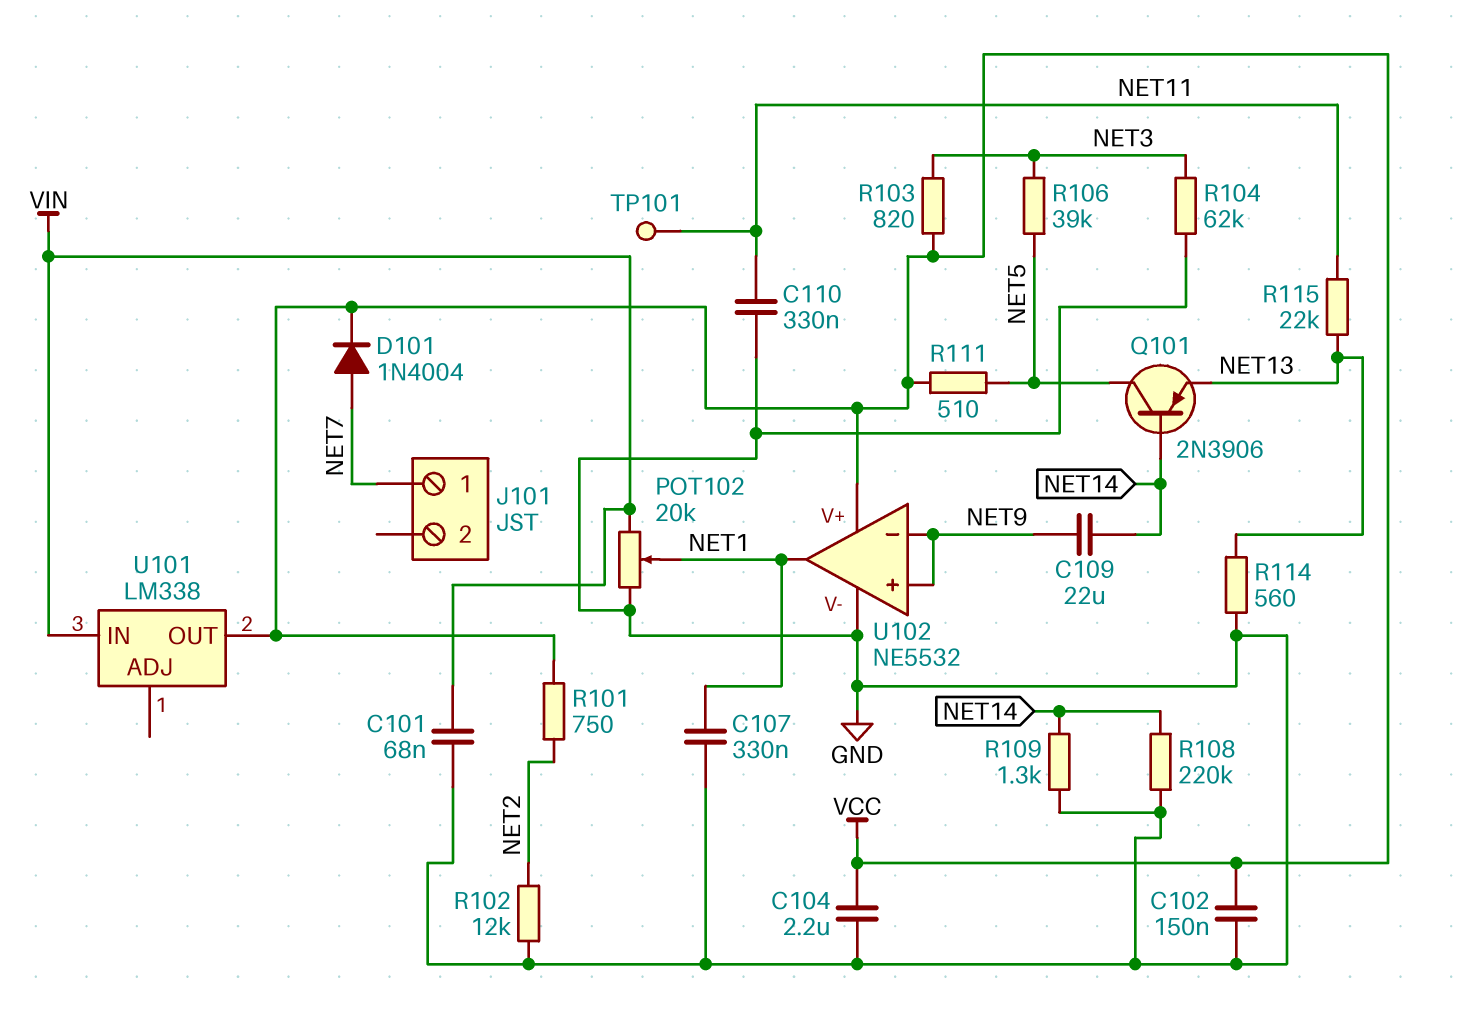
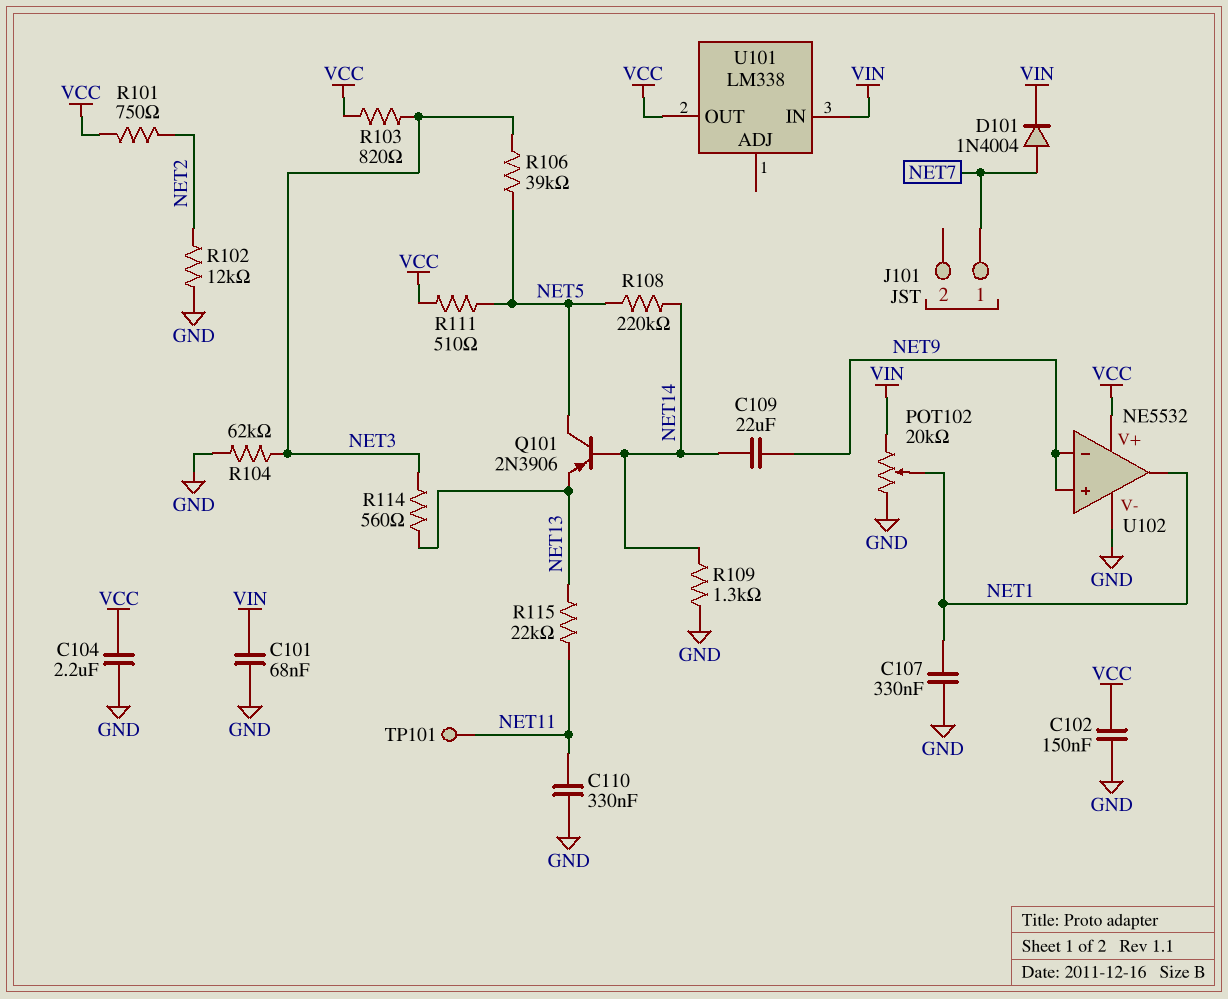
D101: diode 1N4004 (A NET7, K VCC) -> diode 1N4004 (A NET7, K VIN)
R108: 220k (GND, NET14) -> 220k (NET5, NET14)
R114: 560 (GND, NET13) -> 560 (NET3, NET13)

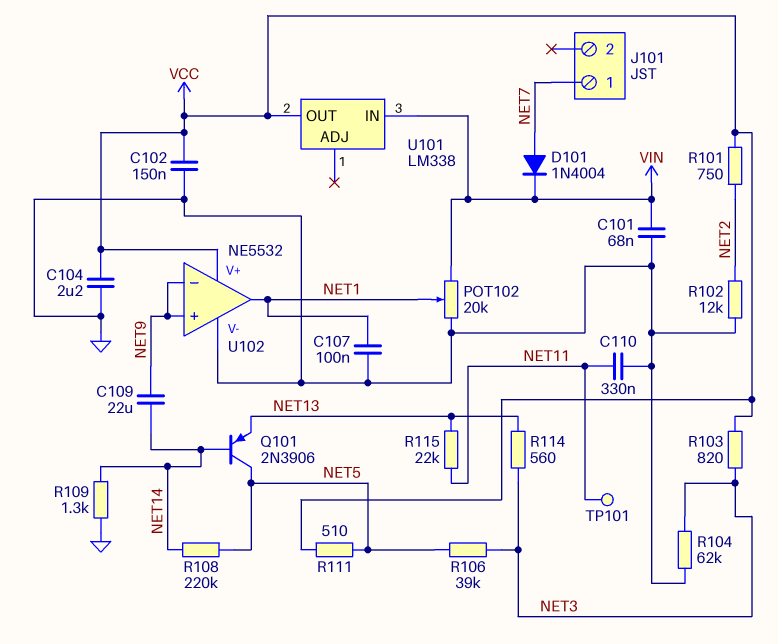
C107: 330nF (GND, NET1) -> 100nF (GND, NET1)

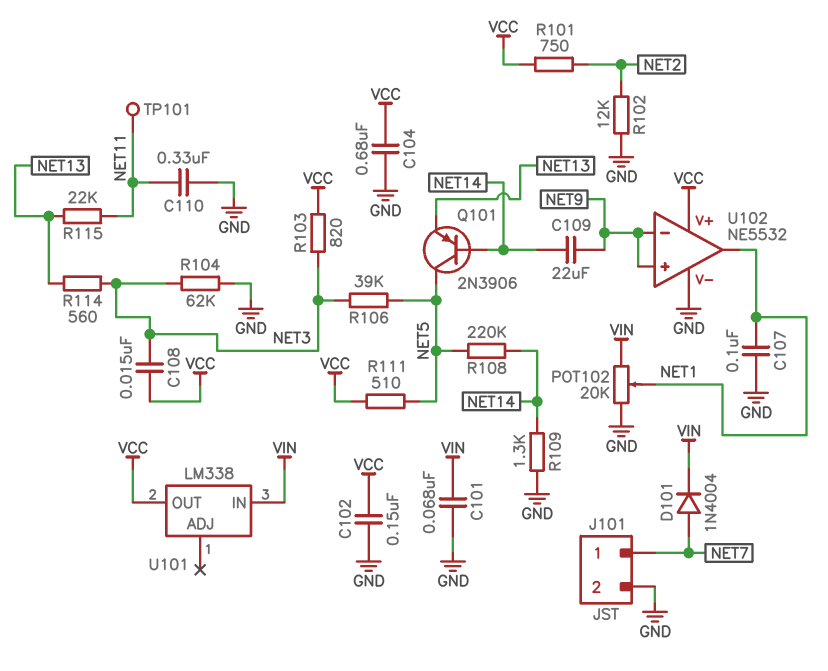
C104: 2.2uF (GND, VCC) -> 680nF (GND, VCC)
C108: none -> 15nF (NET3, VCC)
J101 pin 2: none -> GND

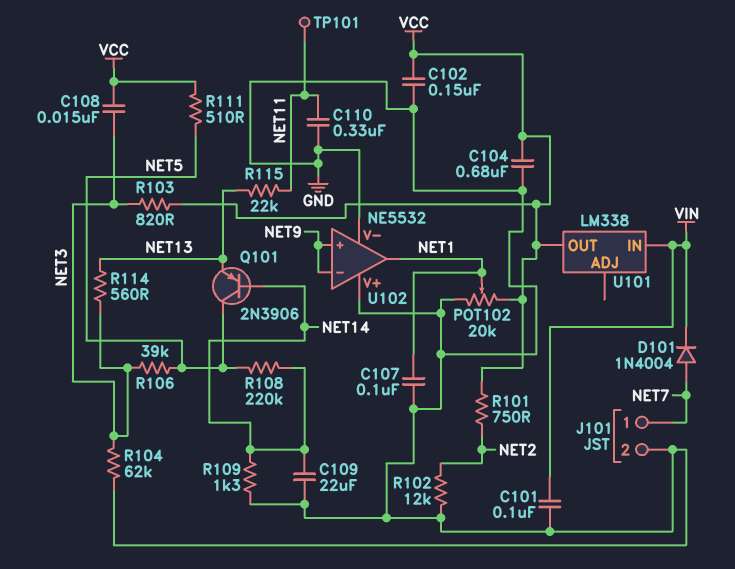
C101: 68nF (GND, VIN) -> 100nF (GND, VIN)
C109: 22uF (NET9, NET14) -> 22uF (GND, NET14)
POT102: 20k (GND, VIN, wiper NET1) -> 20k (GND, VCC, wiper NET1)
U102 pin V+: VCC -> GND

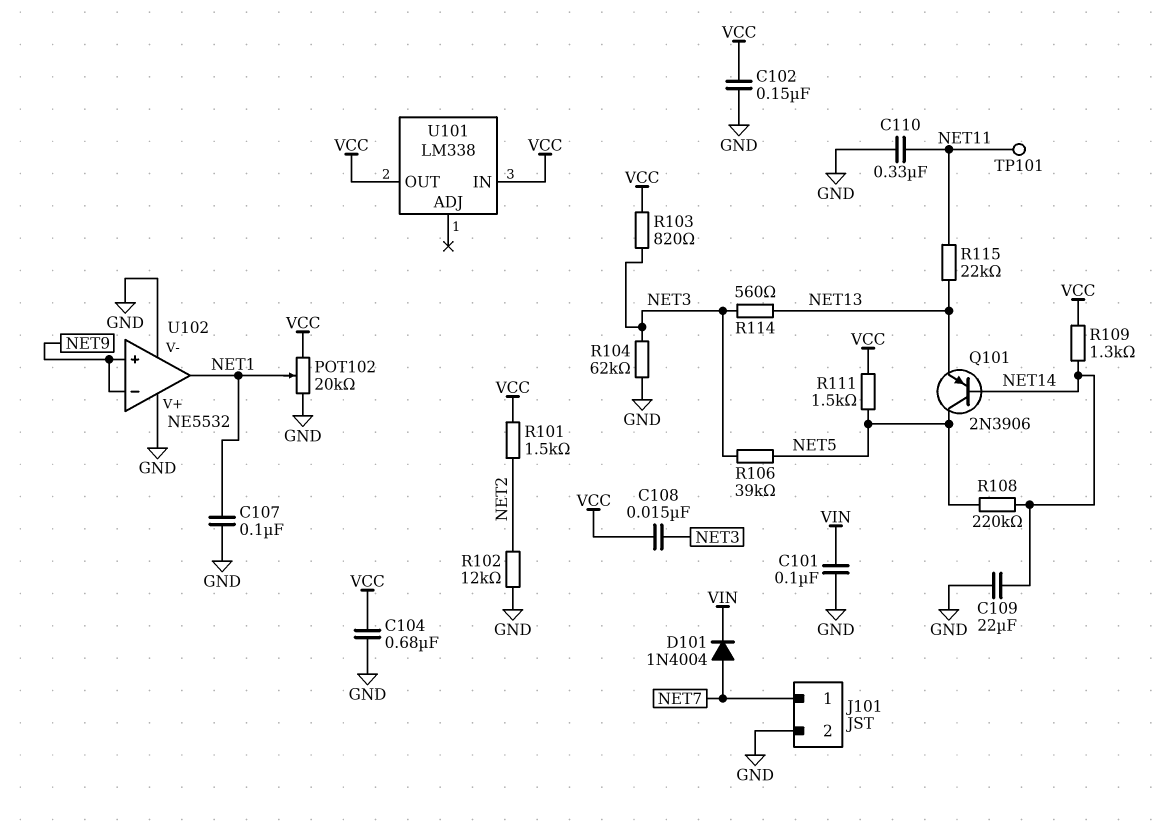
R101: 750 (NET2, VCC) -> 1.5k (NET2, VCC)
R109: 1.3k (GND, NET14) -> 1.3k (NET14, VCC)
R111: 510 (NET5, VCC) -> 1.5k (NET5, VCC)
U101 pin IN: VIN -> VCC

